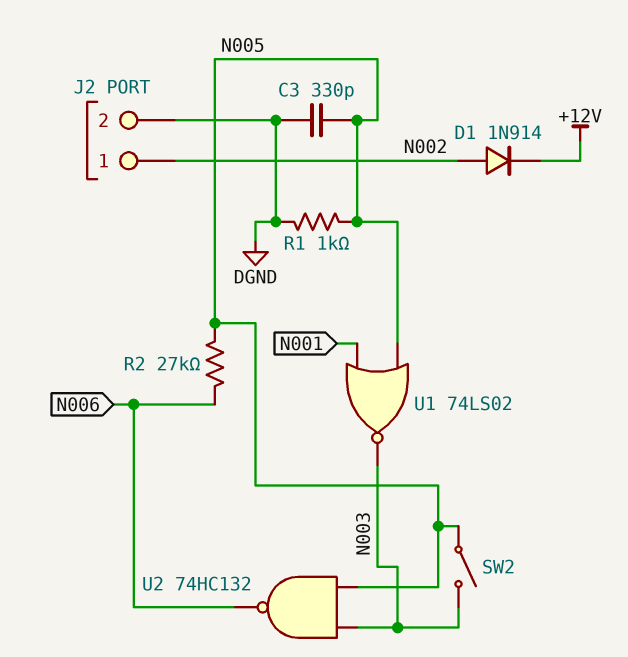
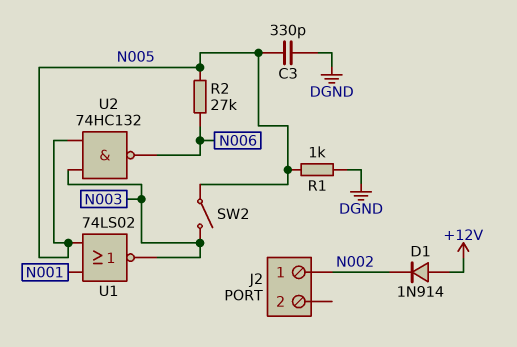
D1: diode 1N914 (A N002, K +12V) -> diode 1N914 (A +12V, K N002)
J2 pin 2: DGND -> none

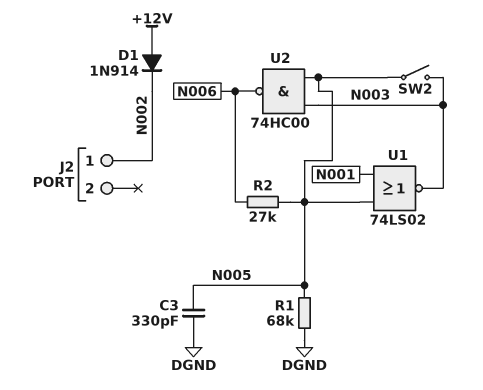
R1: 1k (DGND, N005) -> 68k (DGND, N005)
U2: NAND 74HC132 (in N003, in N005, out N006) -> NAND 74HC00 (in N003, in N005, out N006)

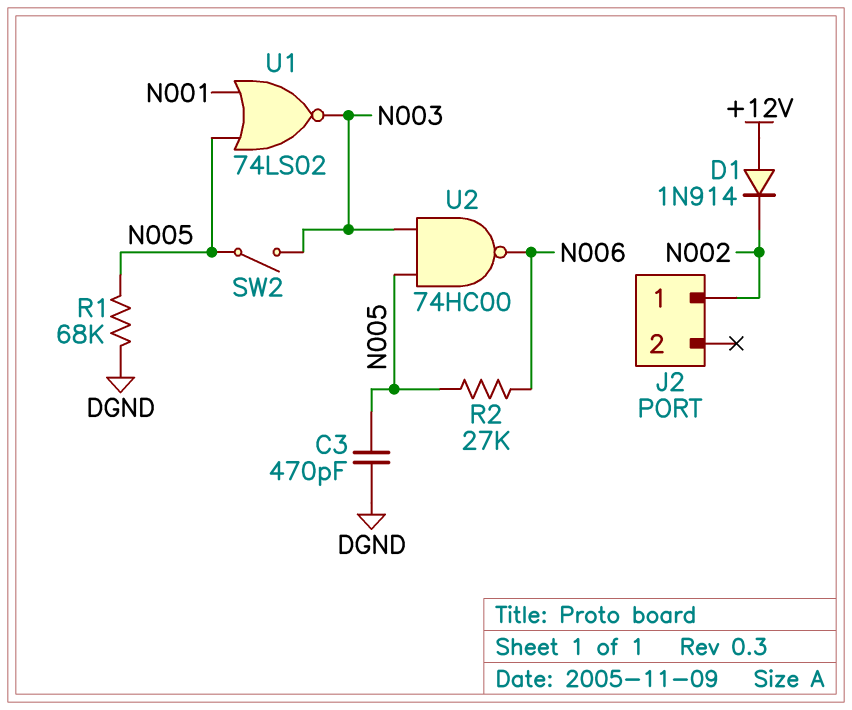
C3: 330pF (DGND, N005) -> 470pF (DGND, N005)

